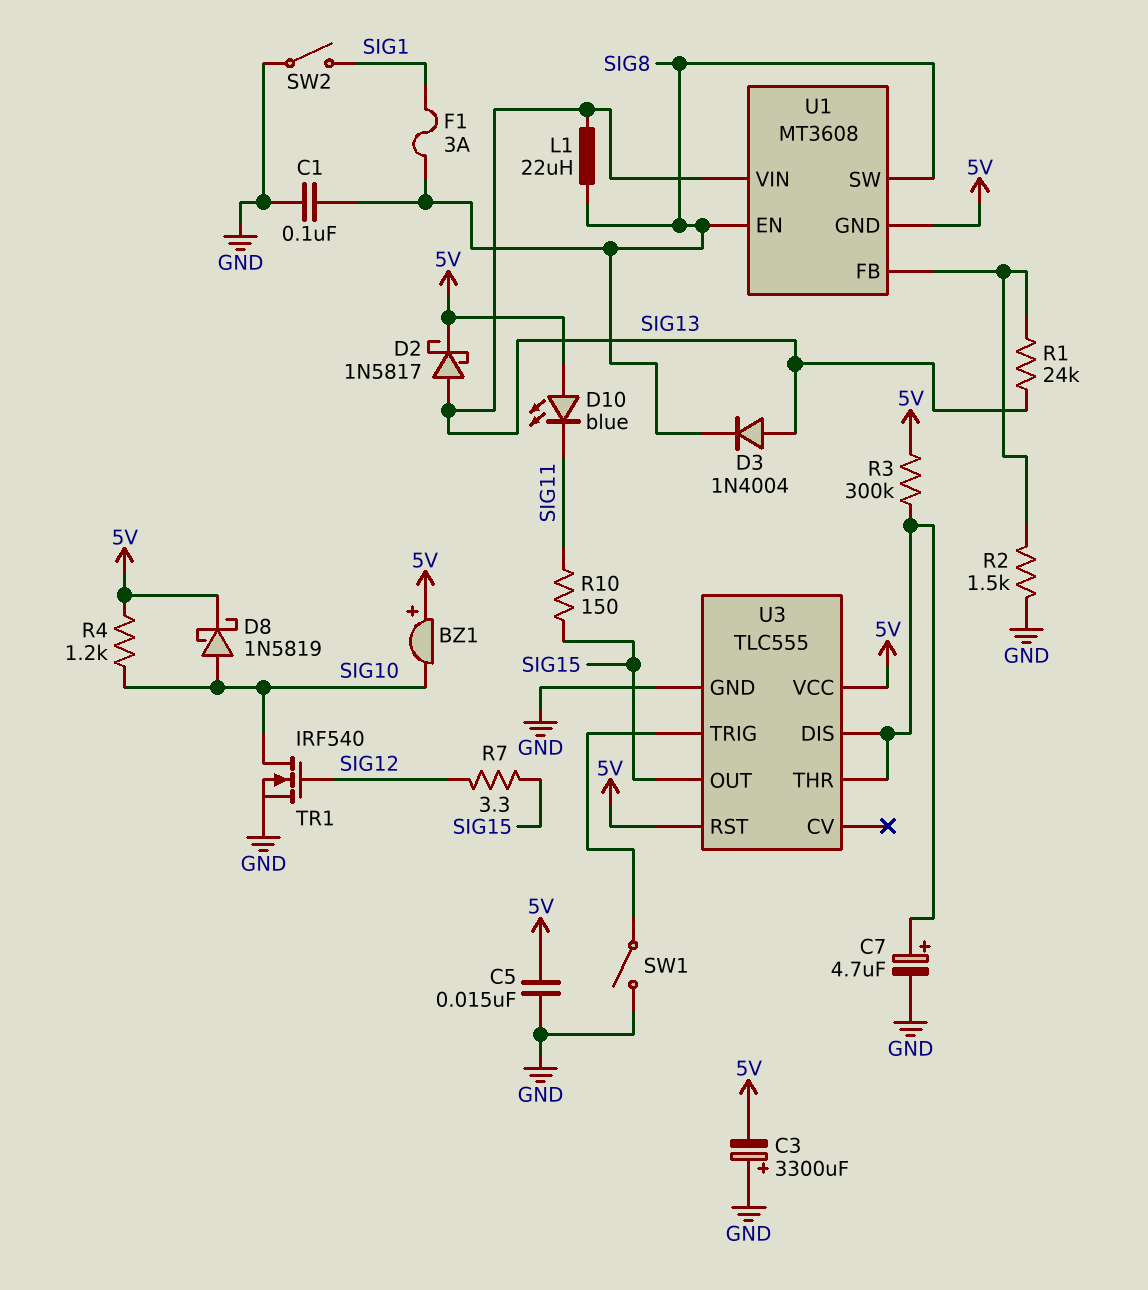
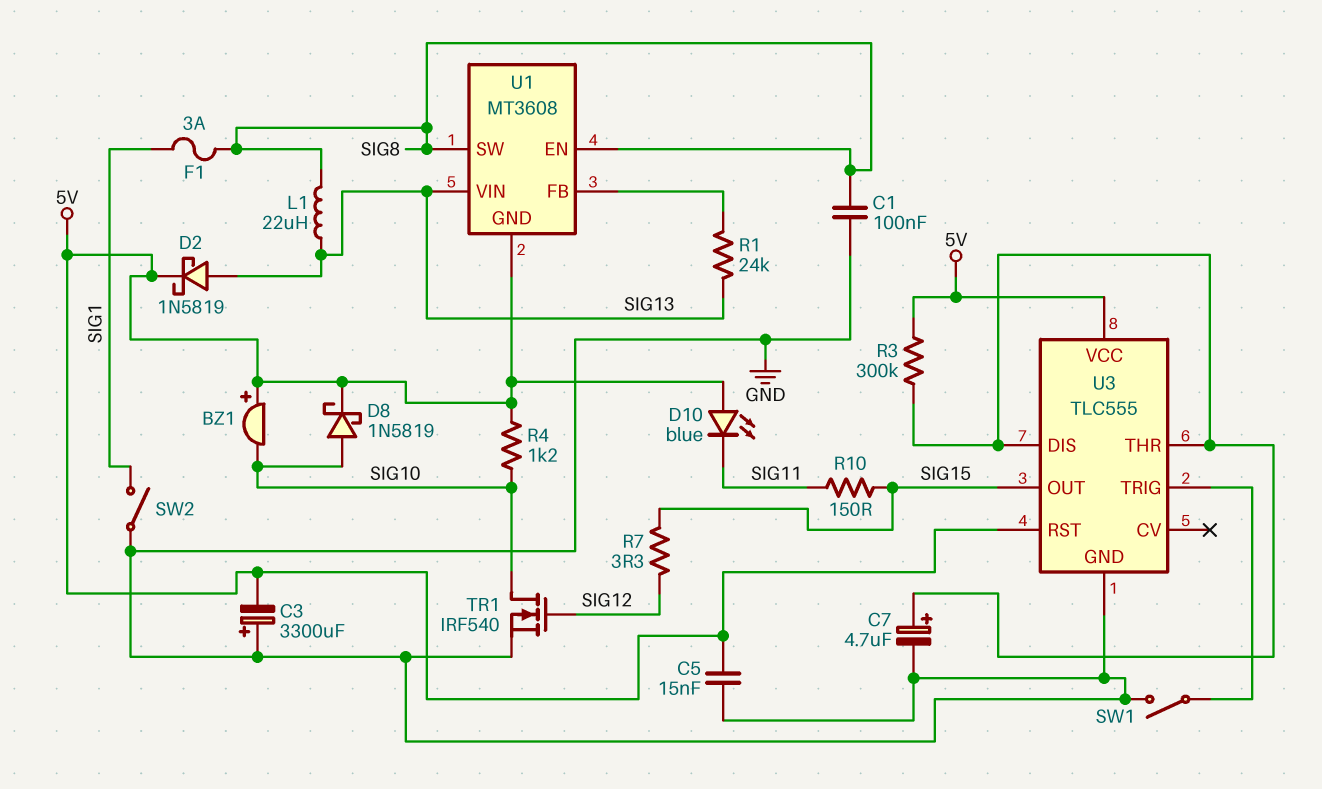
D2: schottky 1N5817 (A SIG13, K 5V) -> schottky 1N5819 (A SIG13, K 5V)
D3: diode 1N4004 (A SIG13, K SIG8) -> none
R2: 1.5k (GND, U1/FB) -> none

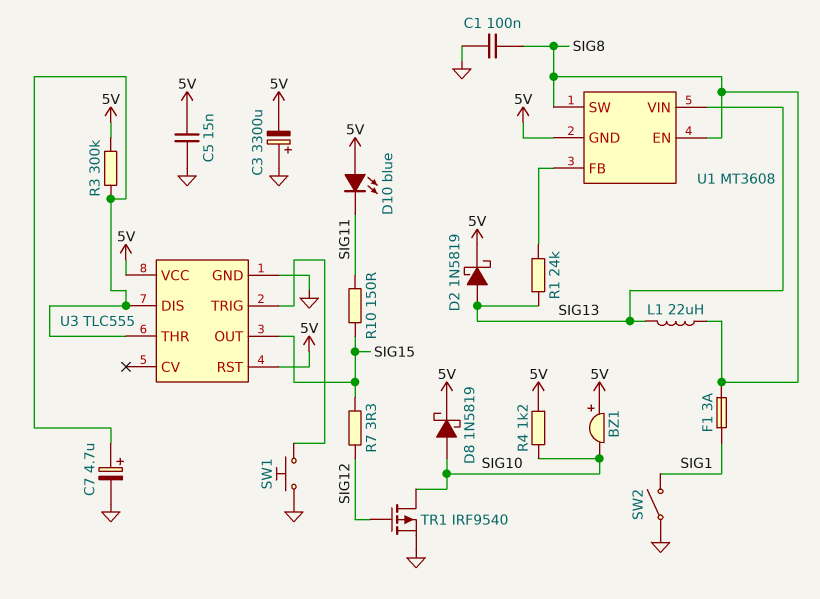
SW1: switch (GND, U3/TRIG) -> button (GND, U3/TRIG)
TR1: NMOS IRF540 (G SIG12, D SIG10, S GND) -> PMOS IRF9540 (G SIG12, D SIG10, S GND)

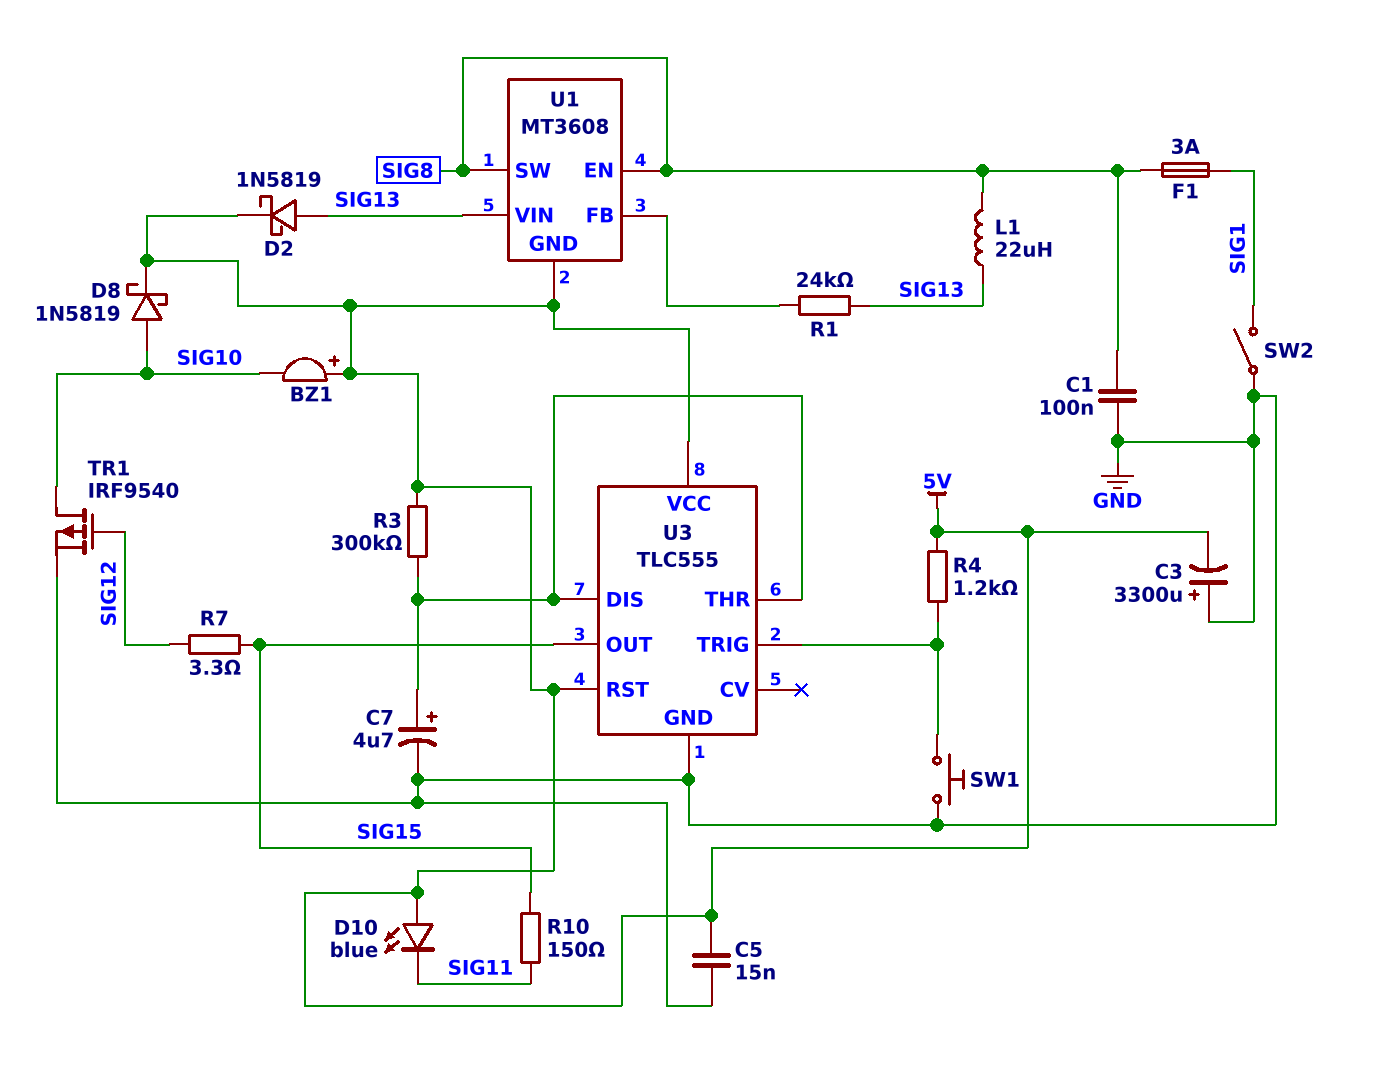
R4: 1.2k (5V, SIG10) -> 1.2k (5V, U3/TRIG)

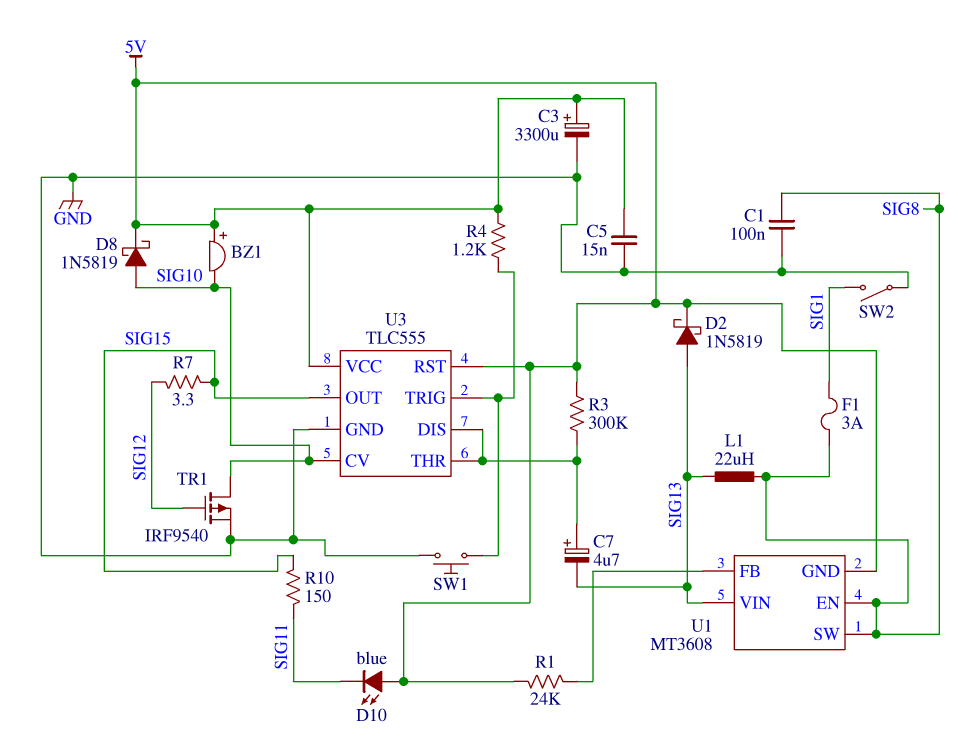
C3: 3300uF (plus GND, minus 5V) -> 3300uF (plus 5V, minus GND)
C7: 4.7uF (plus U3/DIS, minus GND) -> 4.7uF (plus U3/DIS, minus SIG13)
R1: 24k (SIG13, U1/FB) -> 24k (5V, U1/FB)
U3 pin CV: none -> SIG10

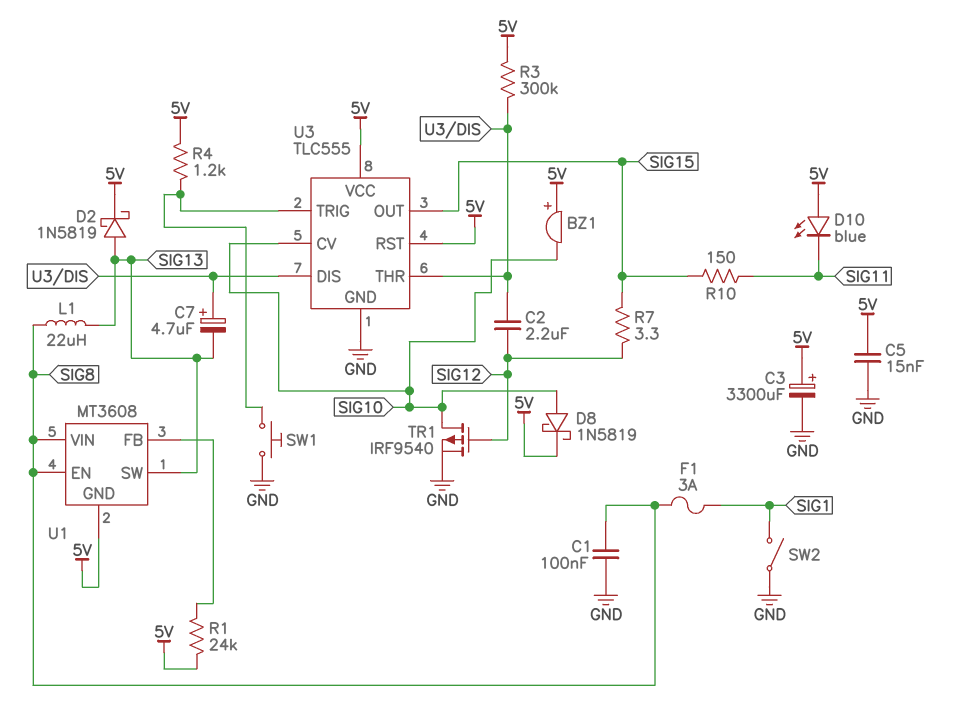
C2: none -> 2.2uF (SIG12, U3/DIS)
U1 pin SW: SIG8 -> SIG13
U1 pin VIN: SIG13 -> SIG8

